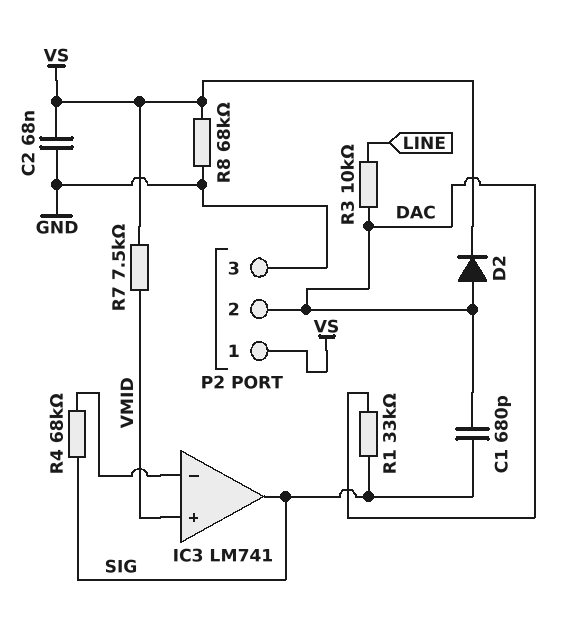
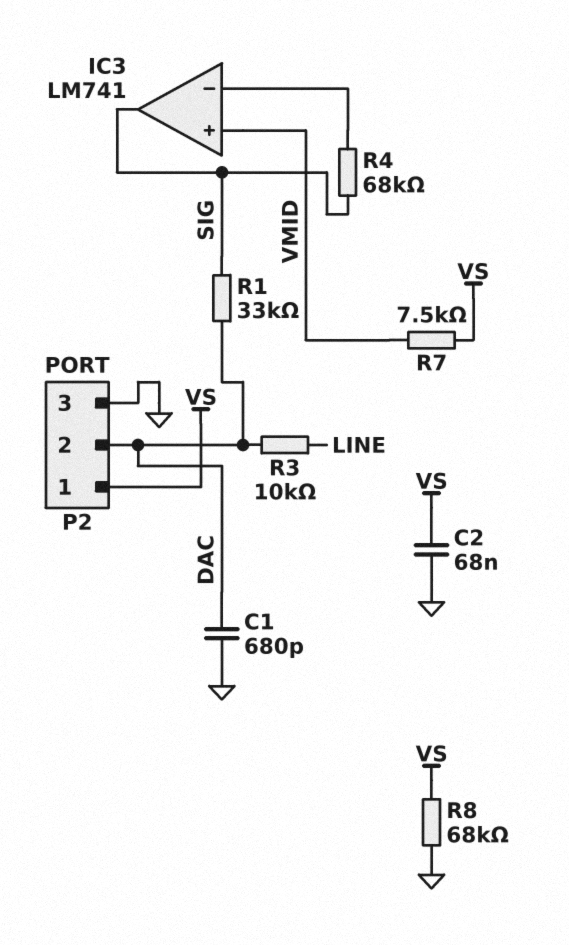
C1: 680pF (DAC, SIG) -> 680pF (DAC, GND)
D2: diode (A DAC, K VS) -> none

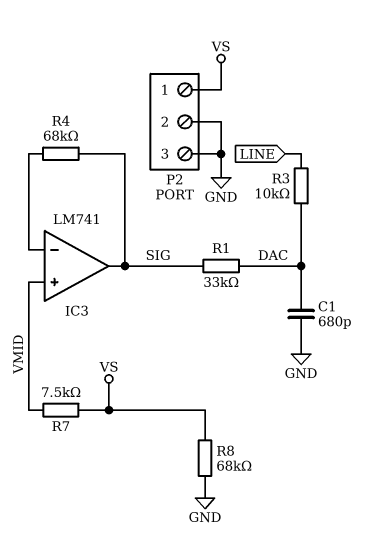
C2: 68nF (GND, VS) -> none
P2 pin 2: DAC -> GND

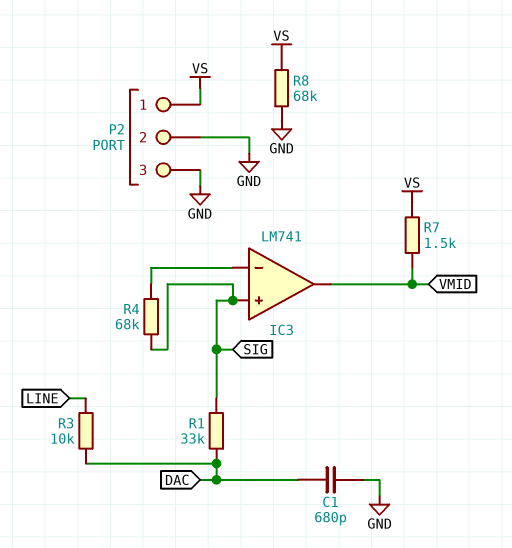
IC3 pin in+: VMID -> SIG
IC3 pin out: SIG -> VMID
R7: 7.5k (VMID, VS) -> 1.5k (VMID, VS)

